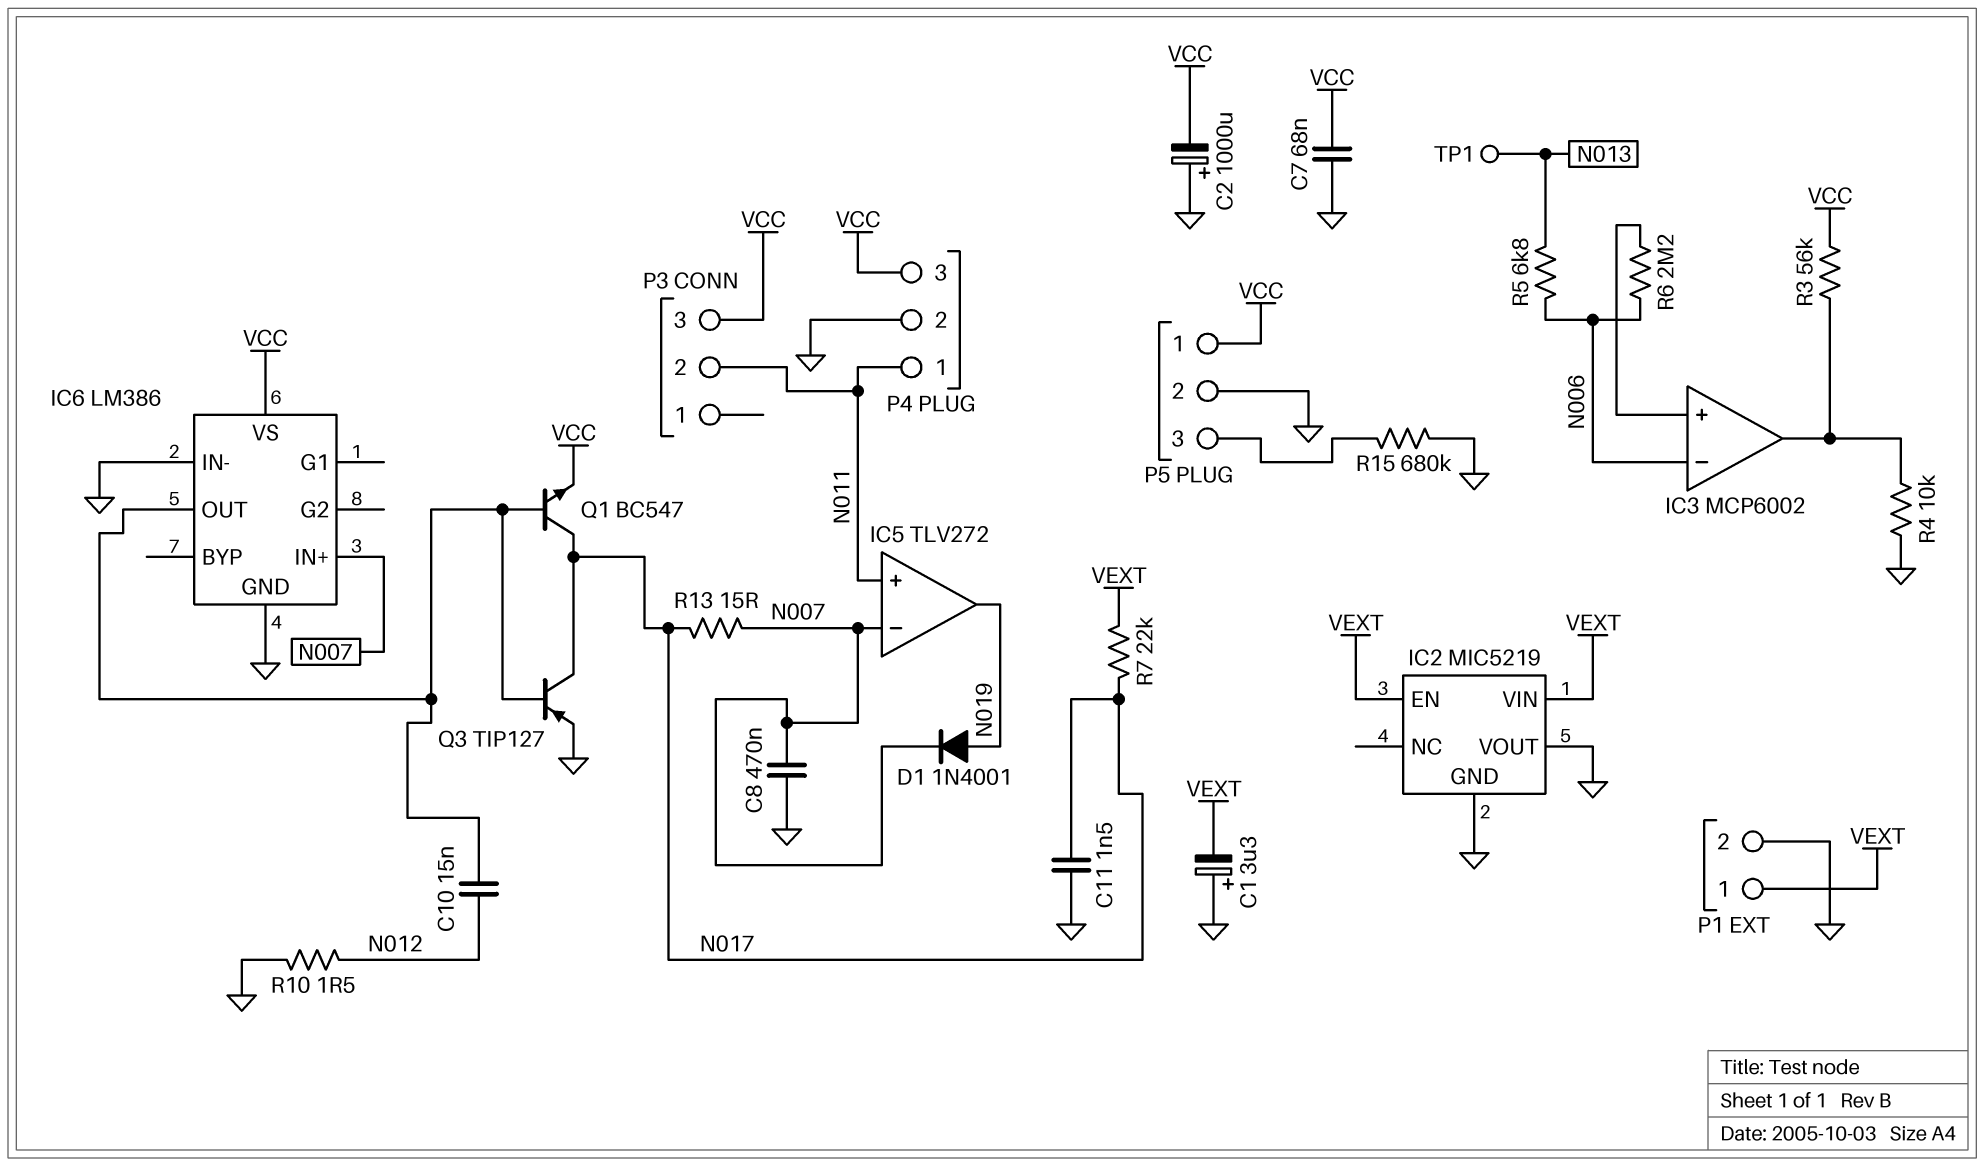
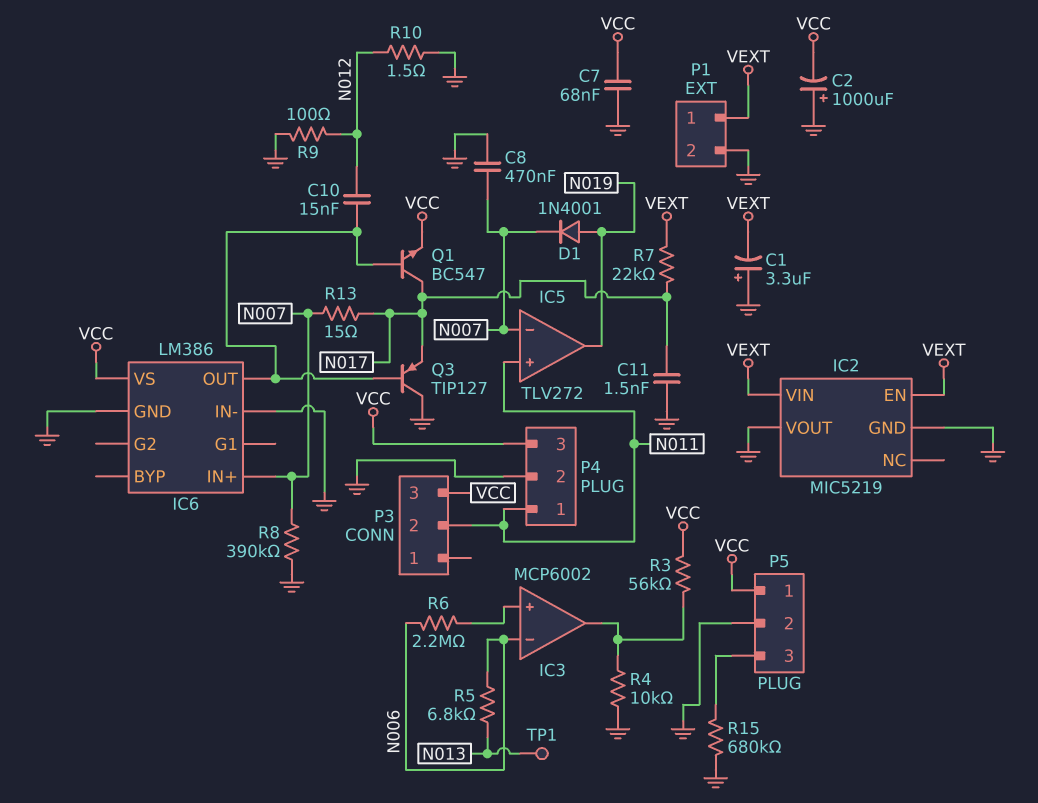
Q3: PNP TIP127 (B IC6/OUT, C N017, E GND) -> PNP TIP127 (B IC6/OUT, C GND, E N017)
R8: none -> 390k (GND, N007)
R9: none -> 100 (GND, N012)

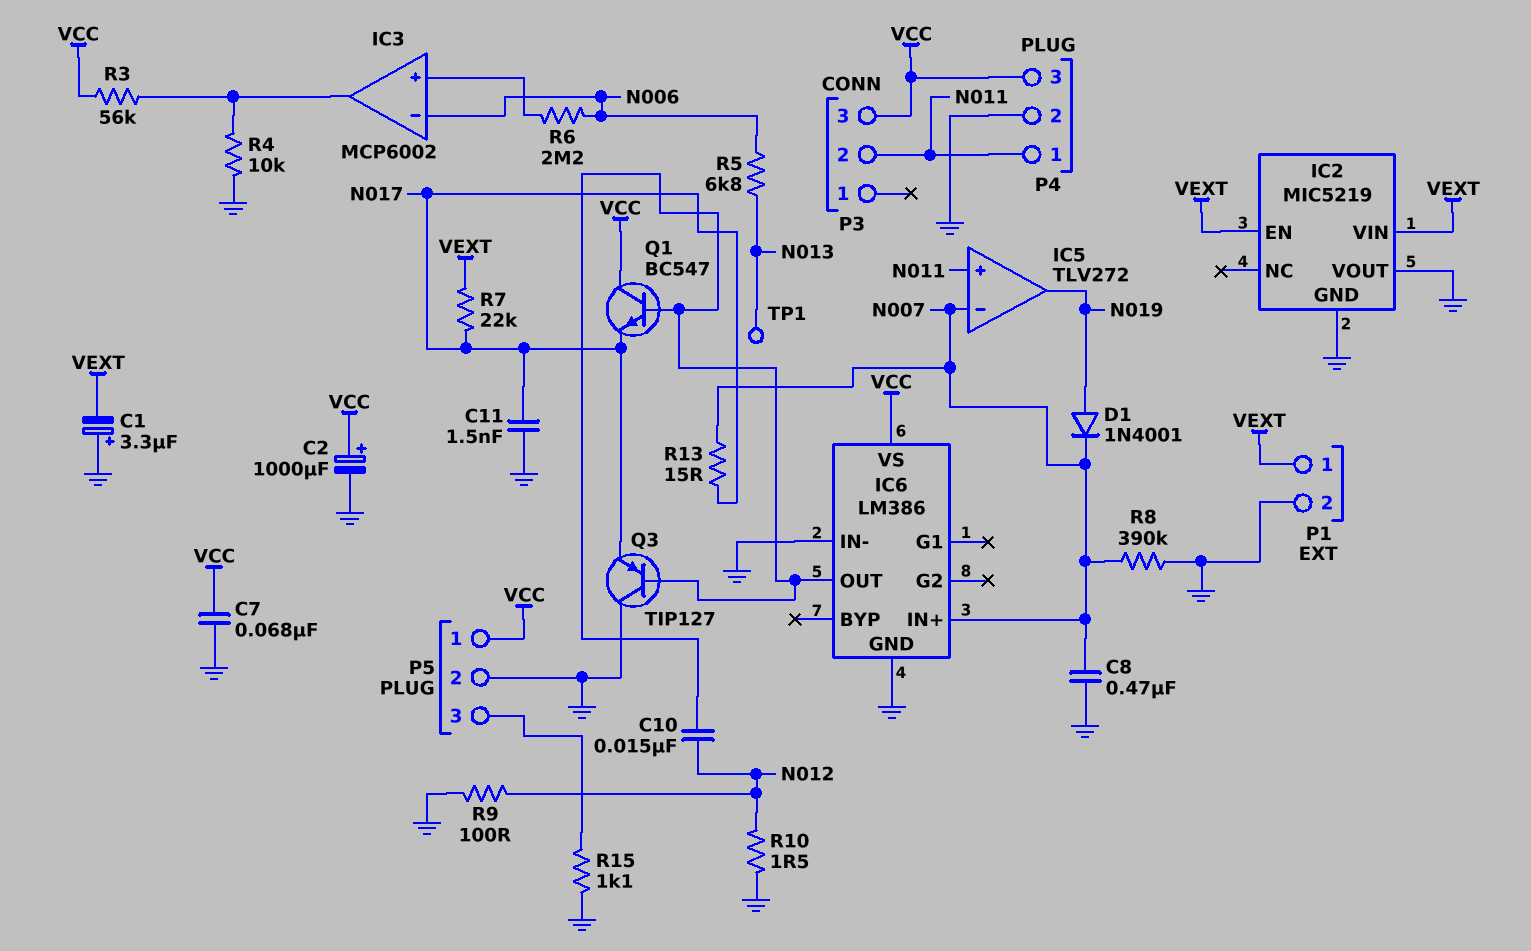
C2: 1000uF (plus GND, minus VCC) -> 1000uF (plus VCC, minus GND)
Q1: NPN BC547 (B IC6/OUT, C N017, E VCC) -> NPN BC547 (B IC6/OUT, C VCC, E N017)
R15: 680k (GND, P5/3) -> 1.1k (GND, P5/3)

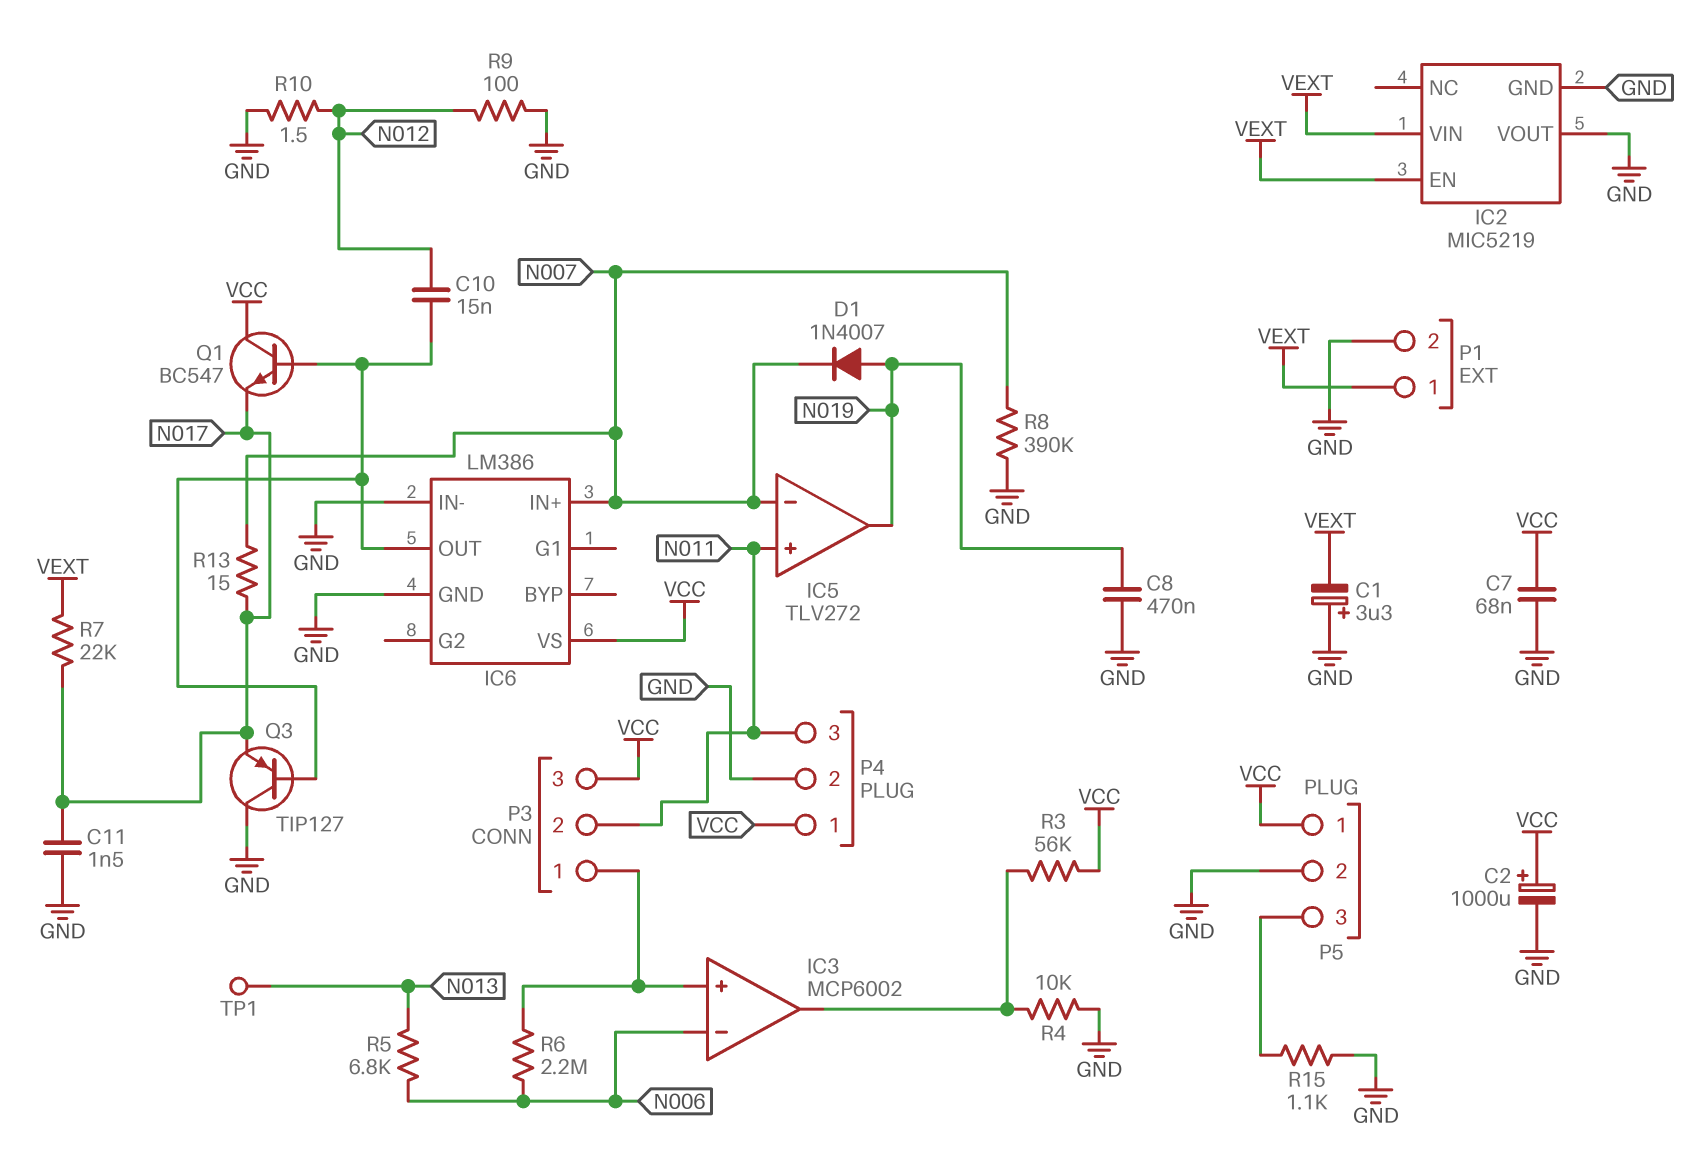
C8: 470nF (GND, N007) -> 470nF (GND, N019)
D1: diode 1N4001 (A N019, K N007) -> diode 1N4007 (A N019, K N007)
P3 pin 1: none -> IC3/in+
P4 pin 1: N011 -> VCC
P4 pin 3: VCC -> N011

